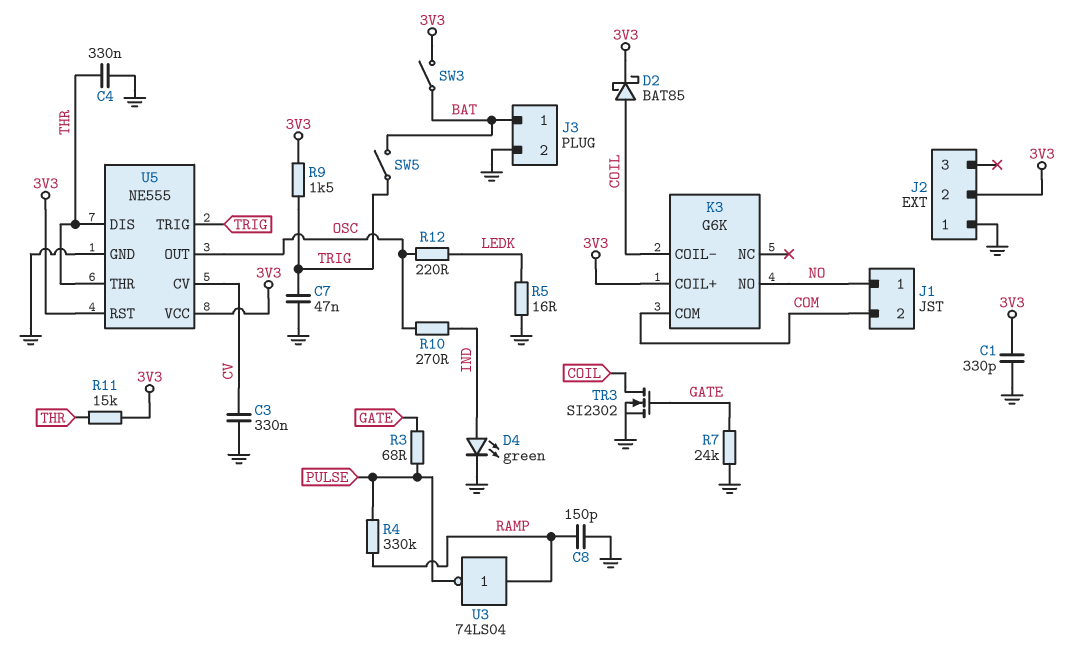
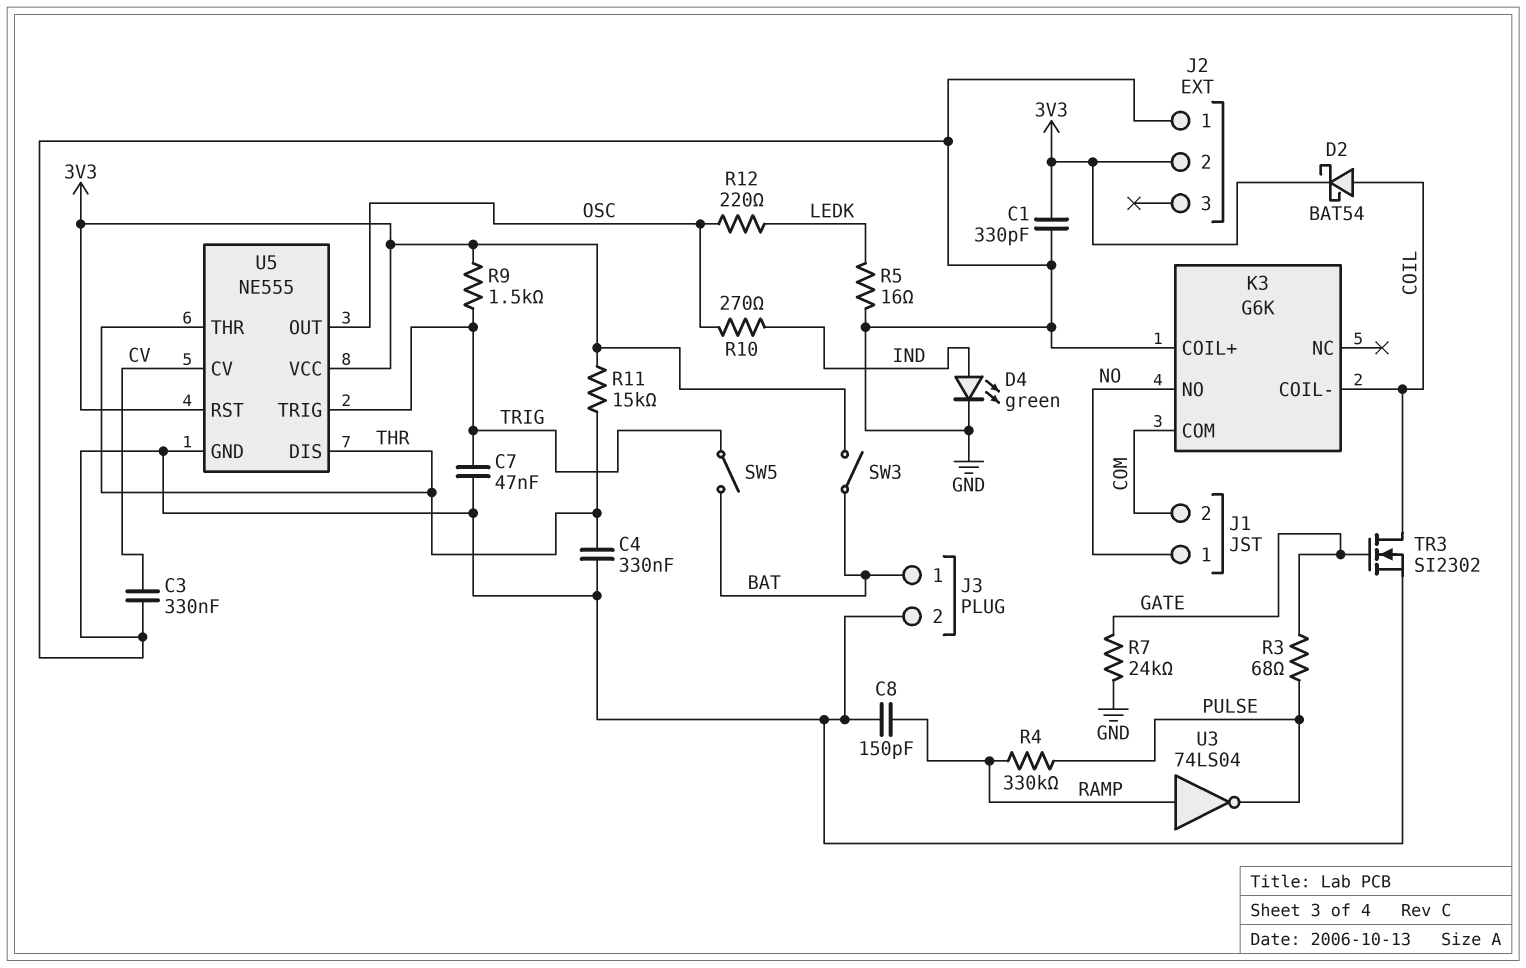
D2: schottky BAT85 (A COIL, K 3V3) -> schottky BAT54 (A COIL, K 3V3)
K3 pin COIL+: 3V3 -> GND

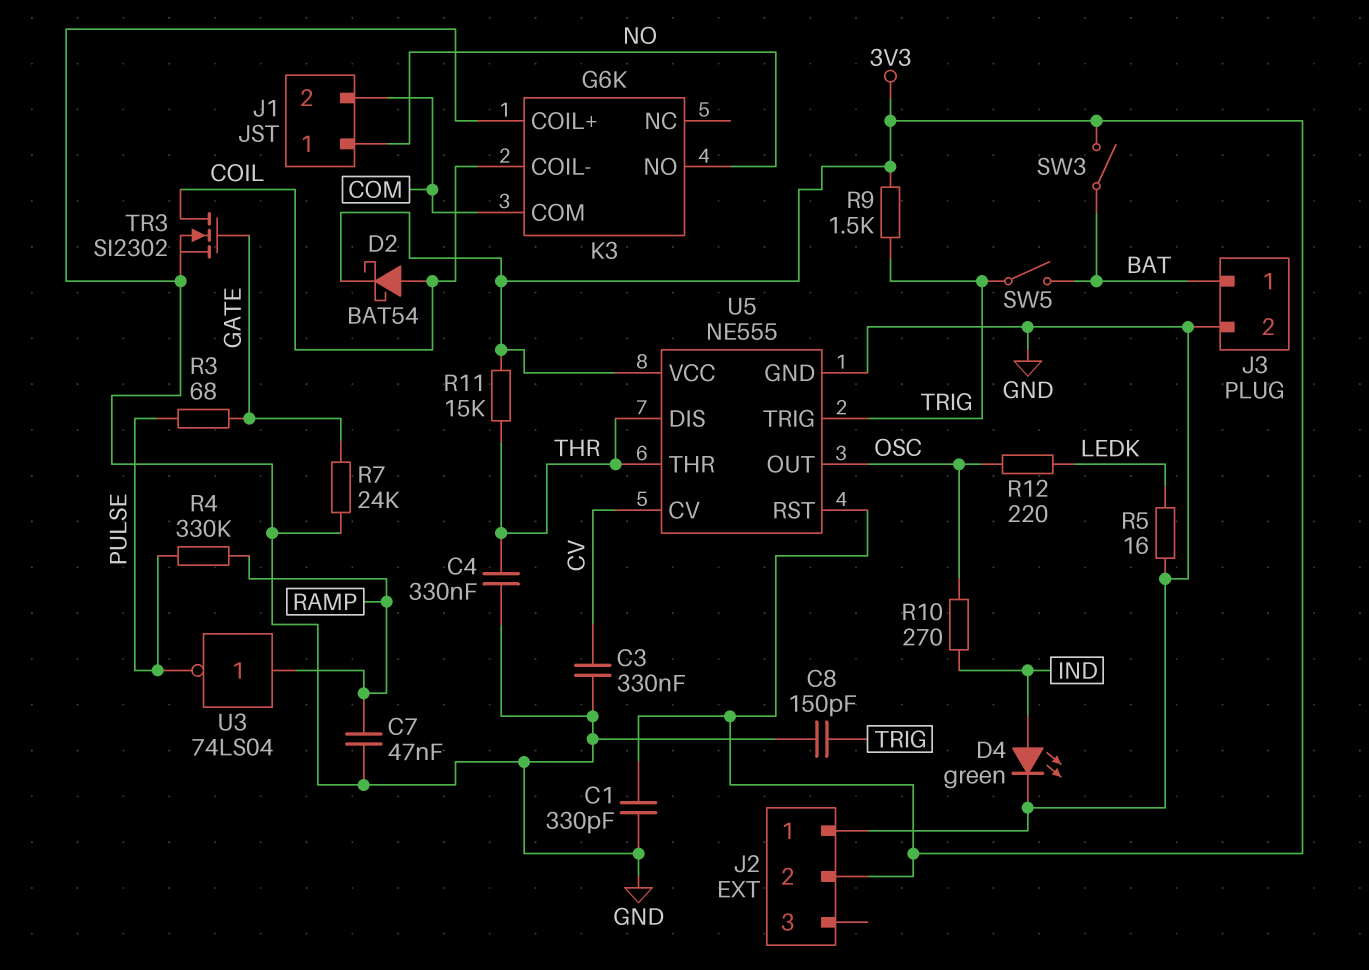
C7: 47nF (GND, TRIG) -> 47nF (GND, RAMP)
C8: 150pF (GND, RAMP) -> 150pF (GND, TRIG)

